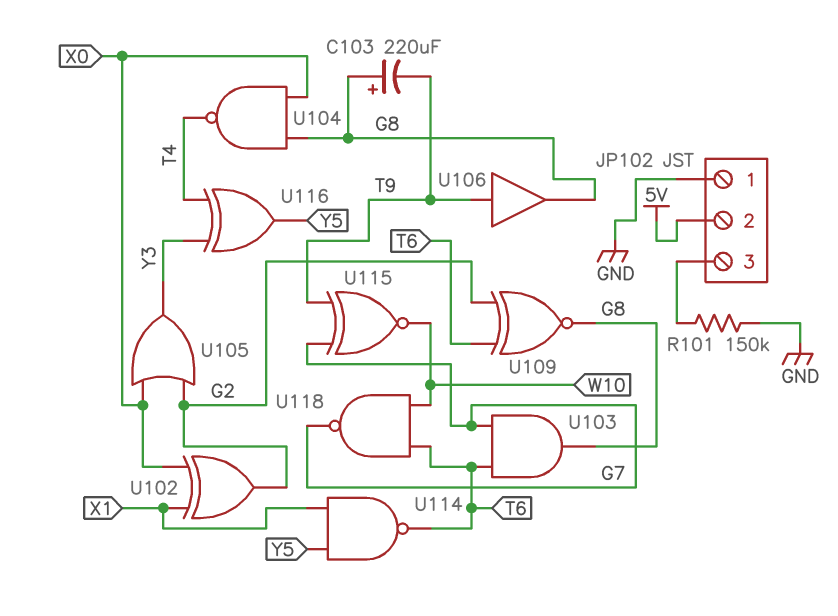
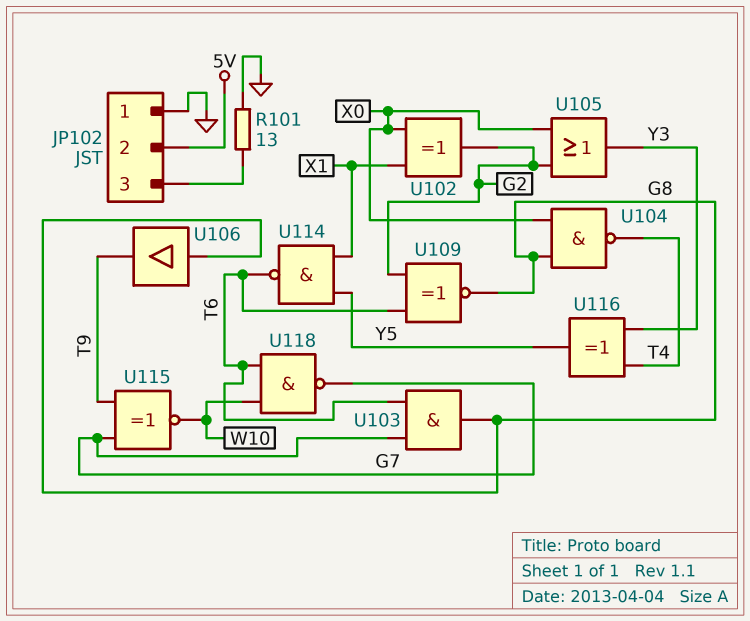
C103: 220uF (plus G8, minus T9) -> none
R101: 150k (GND, JP102/3) -> 13 (GND, JP102/3)
U106: buffer (in T9, out G8) -> buffer (in G8, out T9)

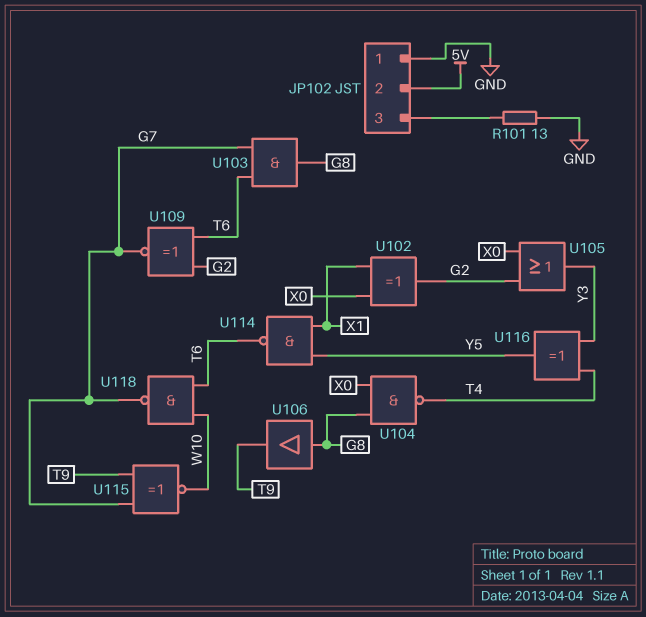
U109: XNOR (in G2, in T6, out G8) -> XNOR (in G2, in T6, out G7)

